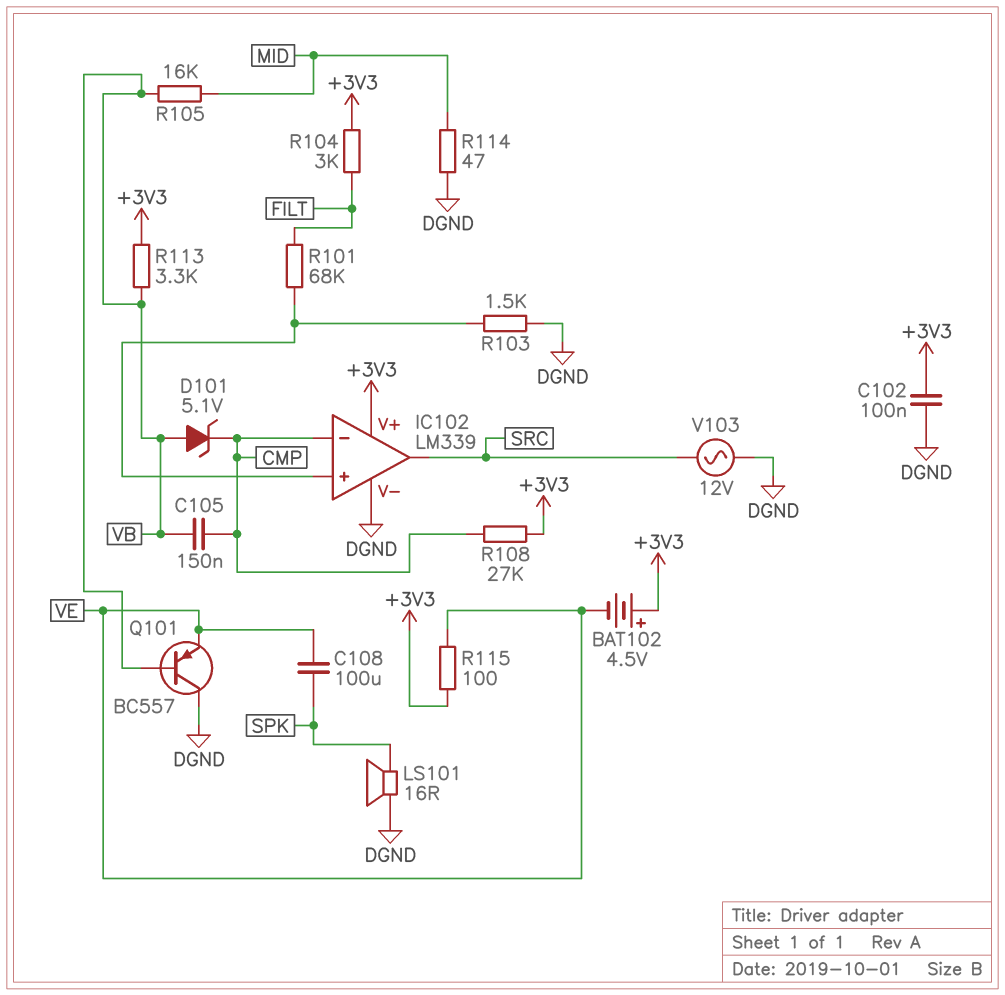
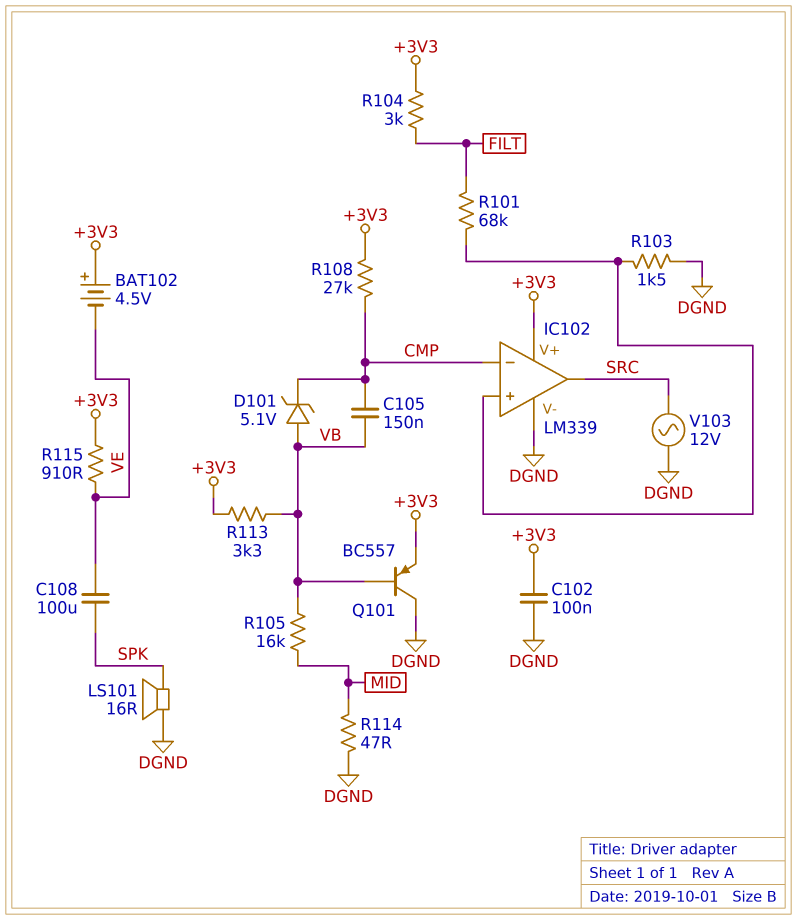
Q101: PNP BC557 (B VB, C DGND, E VE) -> PNP BC557 (B VB, C DGND, E +3V3)
R115: 100 (+3V3, VE) -> 910 (+3V3, VE)

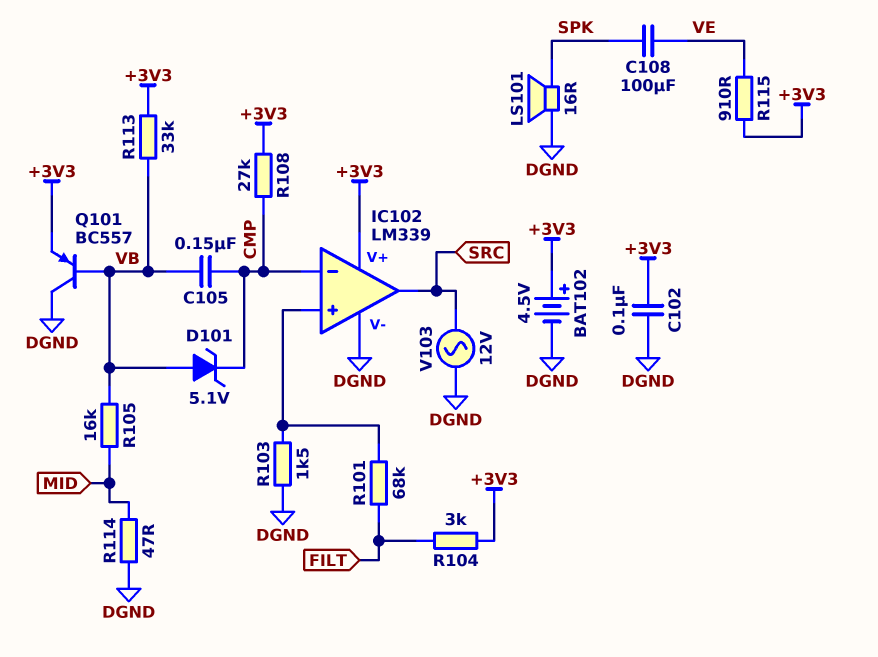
BAT102: 4.5V (plus +3V3, minus VE) -> 4.5V (plus +3V3, minus DGND)
R113: 3.3k (+3V3, VB) -> 33k (+3V3, VB)

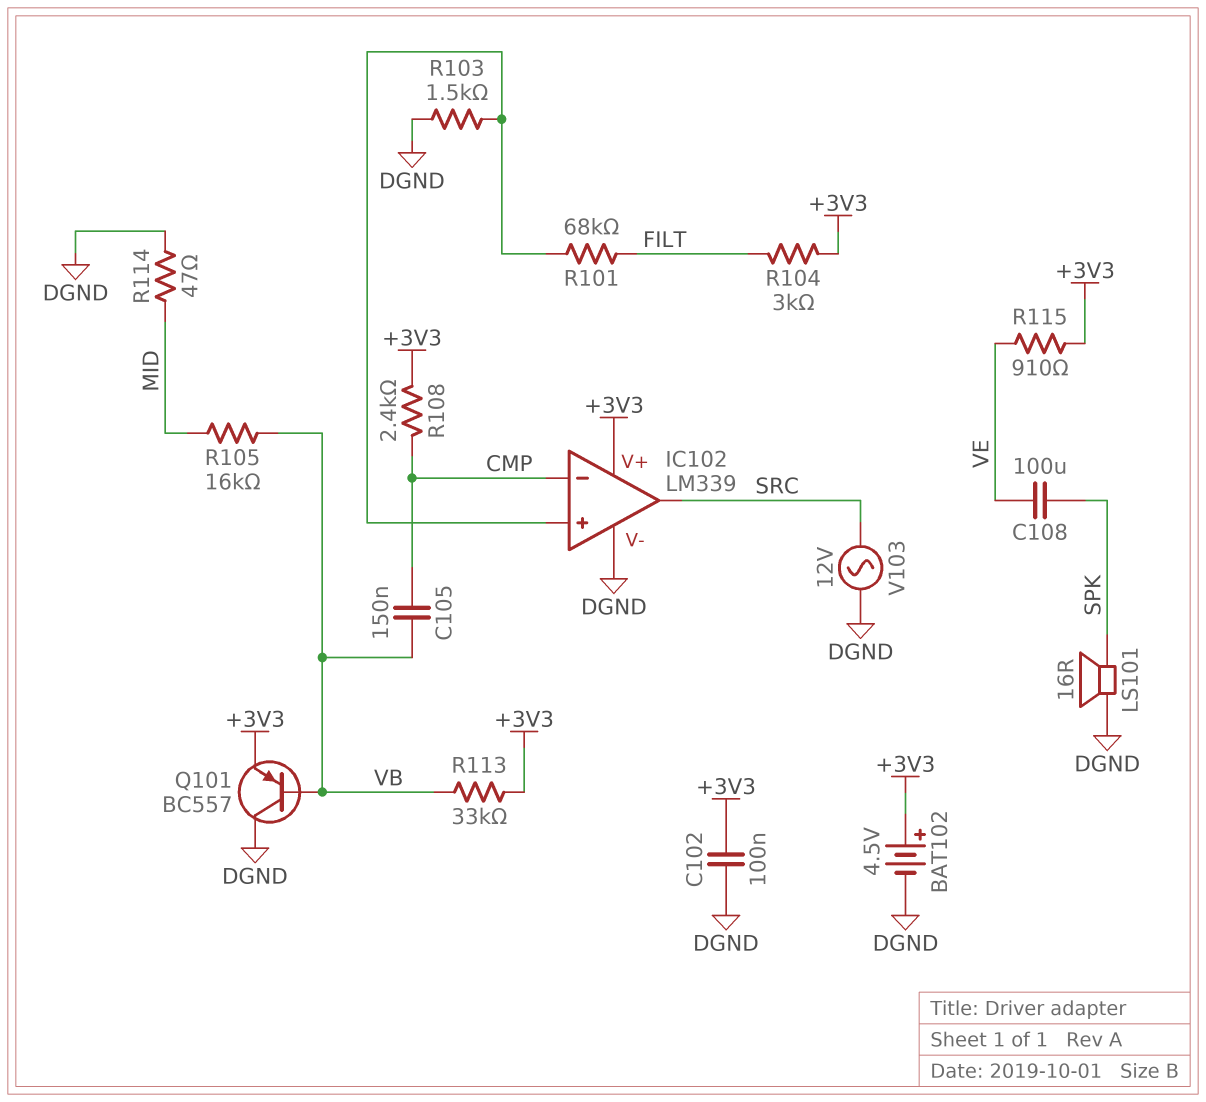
D101: zener 5.1V (A VB, K CMP) -> none
R108: 27k (+3V3, CMP) -> 2.4k (+3V3, CMP)

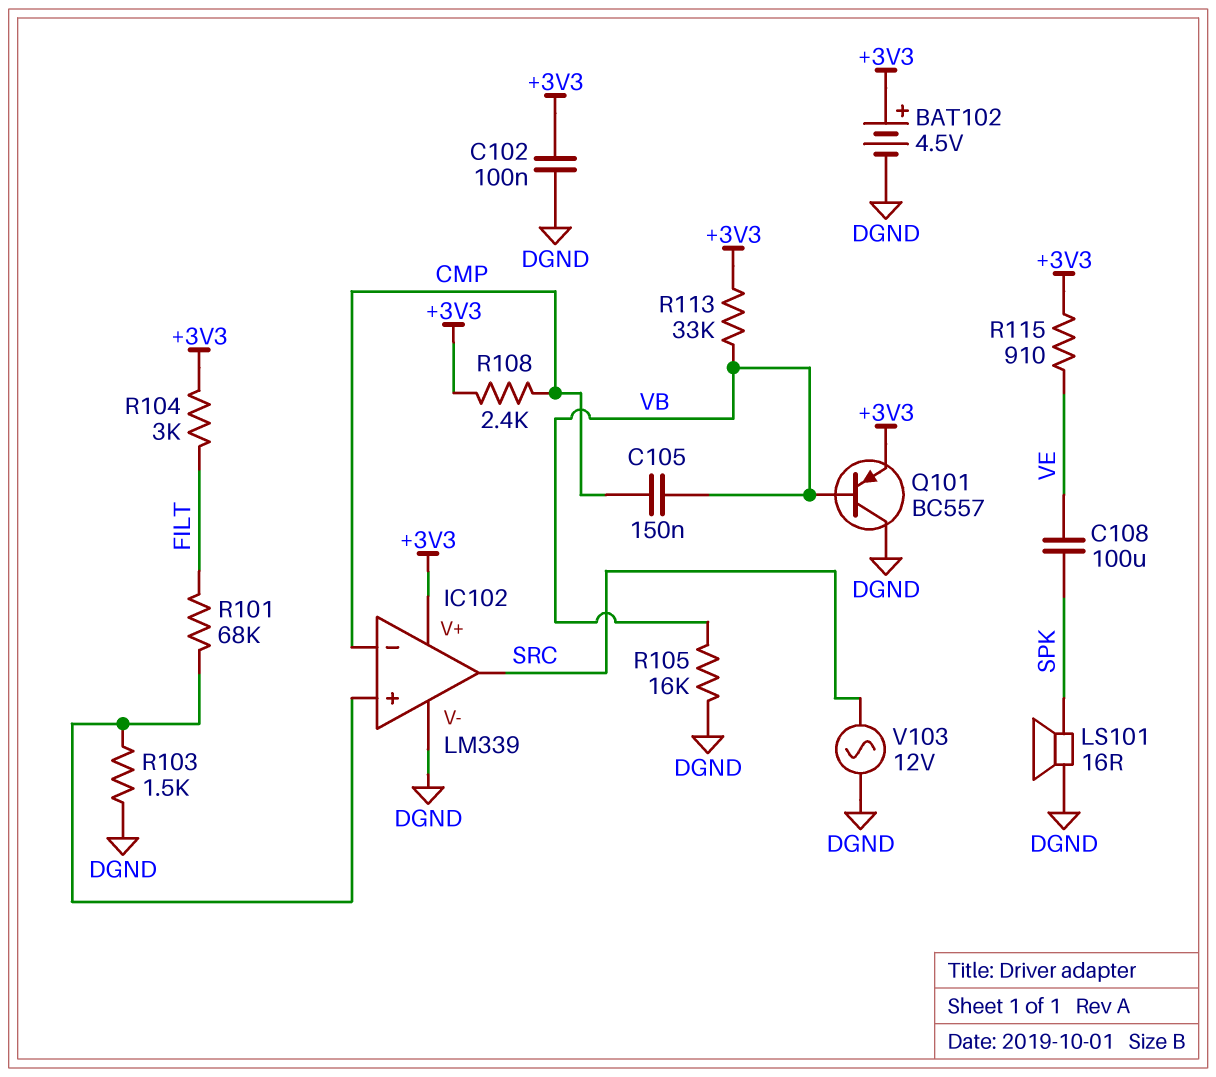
R105: 16k (MID, VB) -> 16k (DGND, VB)
R114: 47 (DGND, MID) -> none

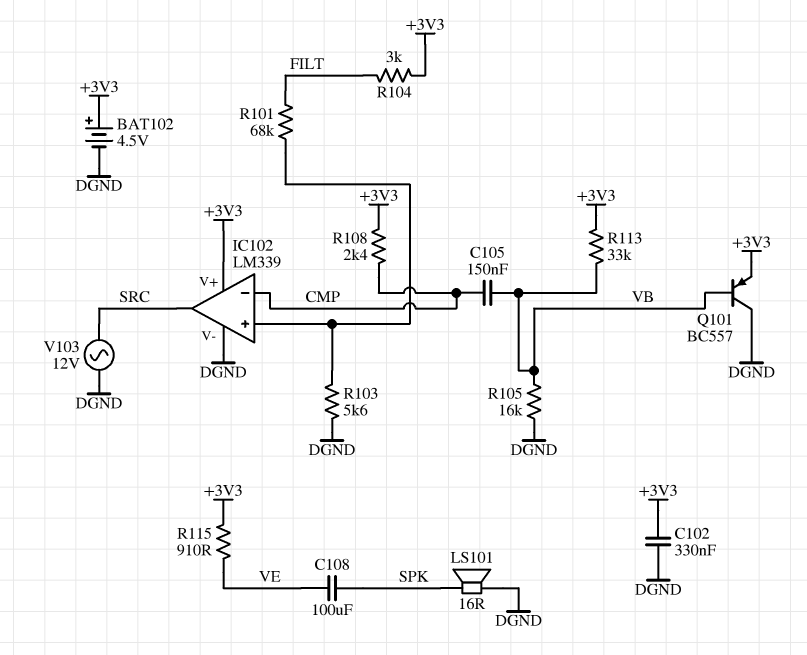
C102: 100nF (+3V3, DGND) -> 330nF (+3V3, DGND)
R103: 1.5k (DGND, IC102/in+) -> 5.6k (DGND, IC102/in+)

